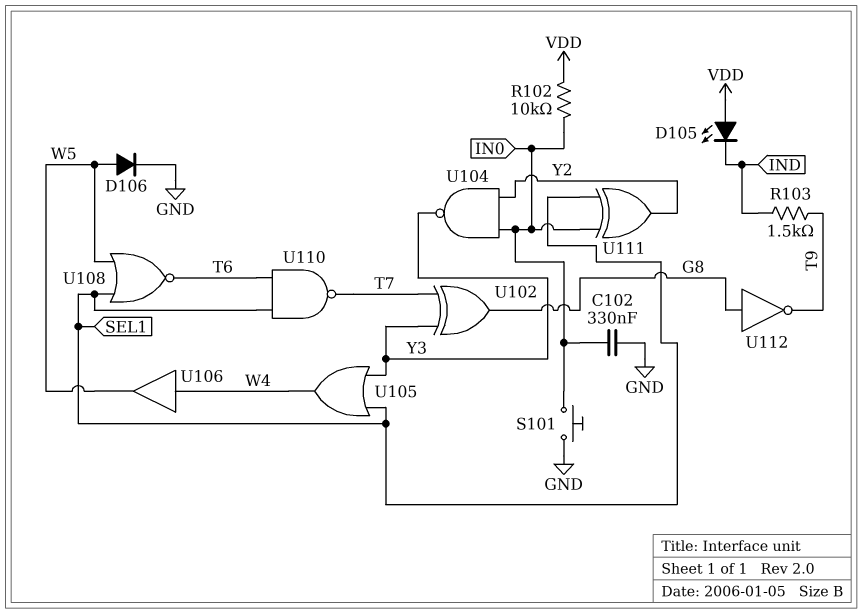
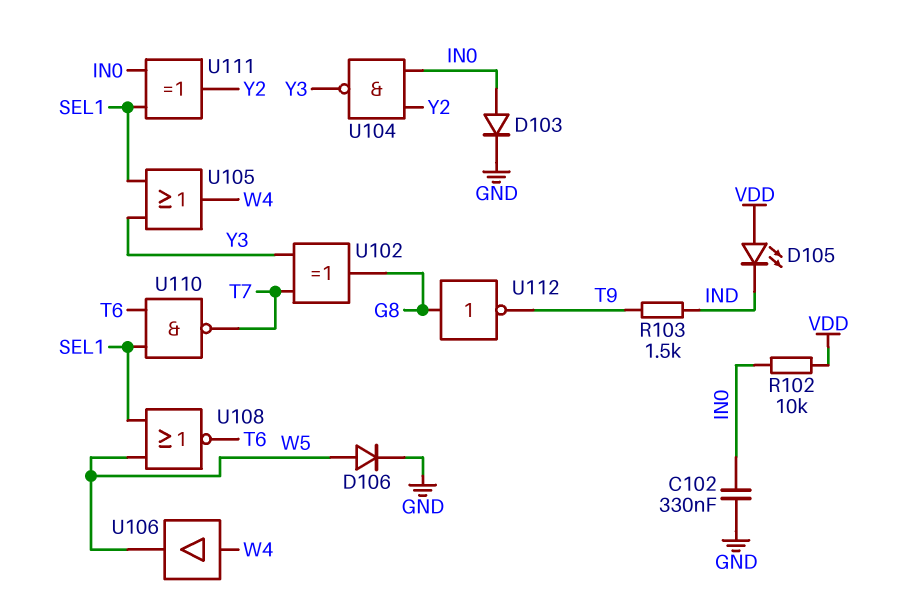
D103: none -> diode (A IN0, K GND)
S101: button (GND, IN0) -> none

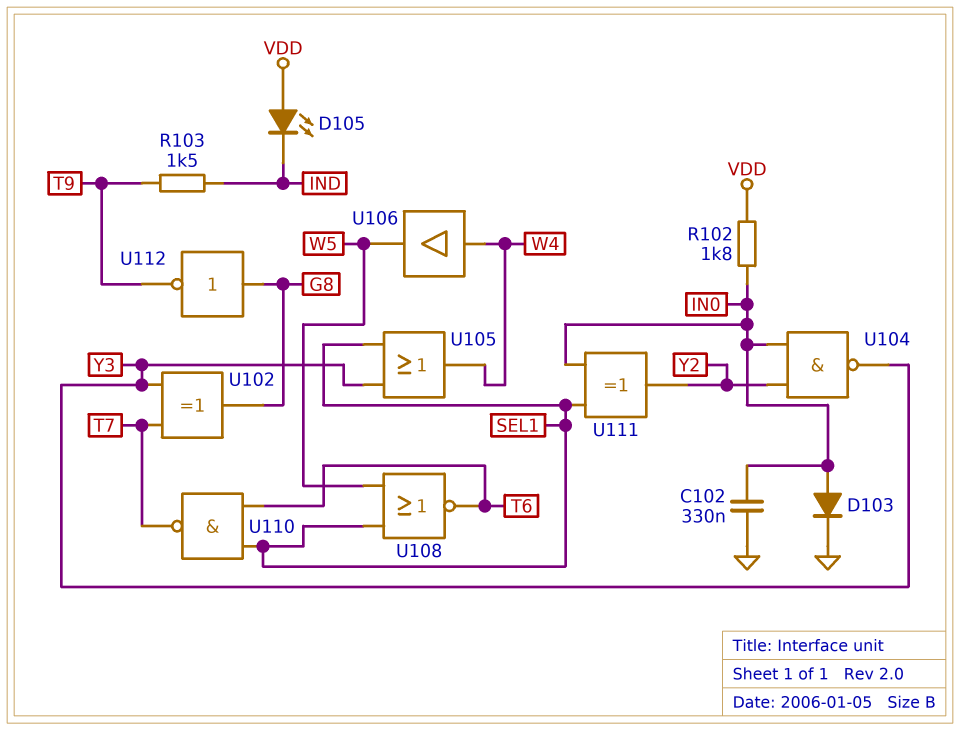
D106: diode (A W5, K GND) -> none
R102: 10k (IN0, VDD) -> 1.8k (IN0, VDD)

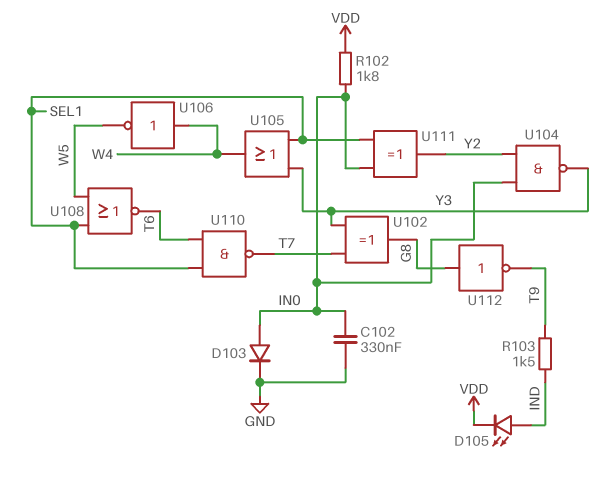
D105: LED (A VDD, K IND) -> LED (A IND, K VDD)
U106: buffer (in W4, out W5) -> NOT (in W4, out W5)

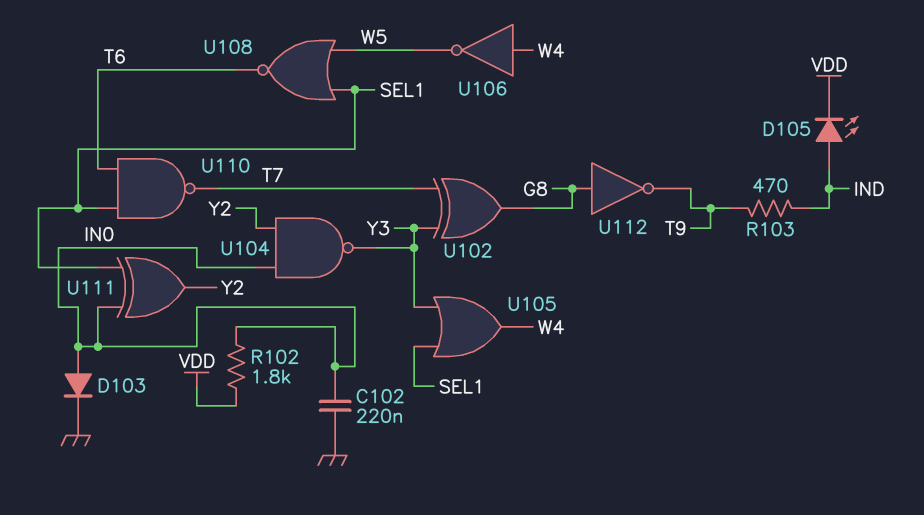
C102: 330nF (GND, IN0) -> 220nF (GND, IN0)
R103: 1.5k (IND, T9) -> 470 (IND, T9)

